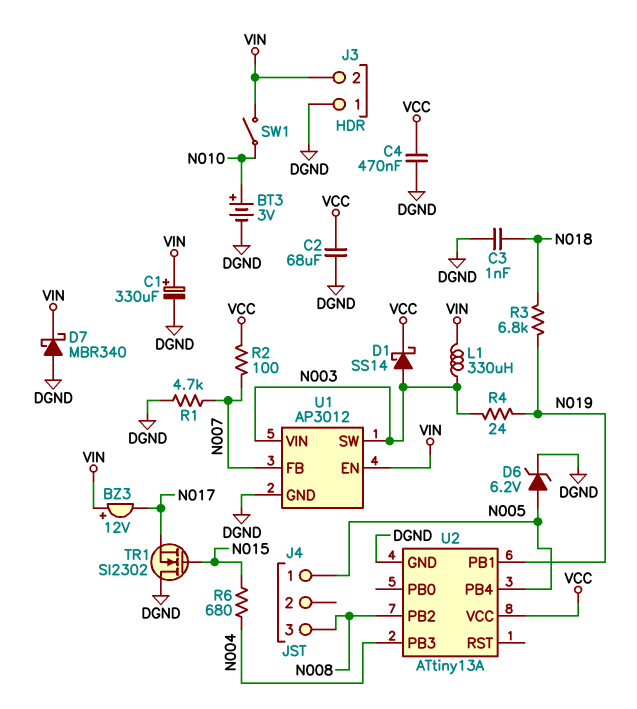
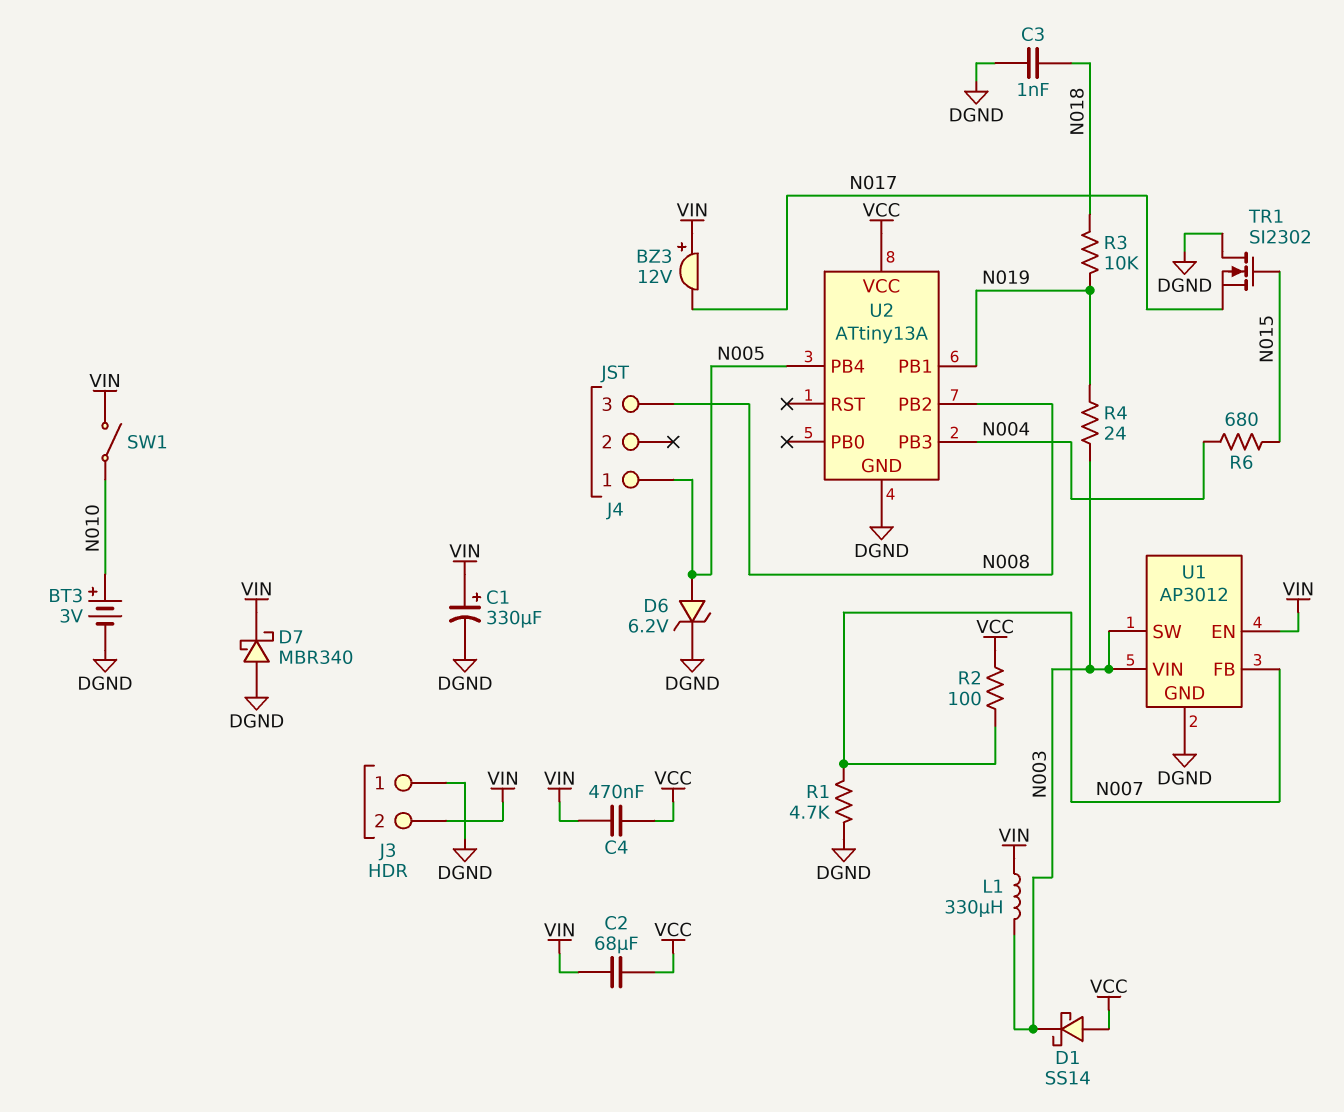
C2: 68uF (DGND, VCC) -> 68uF (VCC, VIN)
C4: 470nF (DGND, VCC) -> 470nF (VCC, VIN)
D1: schottky SS14 (A N003, K VCC) -> schottky SS14 (A VCC, K N003)
R3: 6.8k (N018, N019) -> 10k (N018, N019)

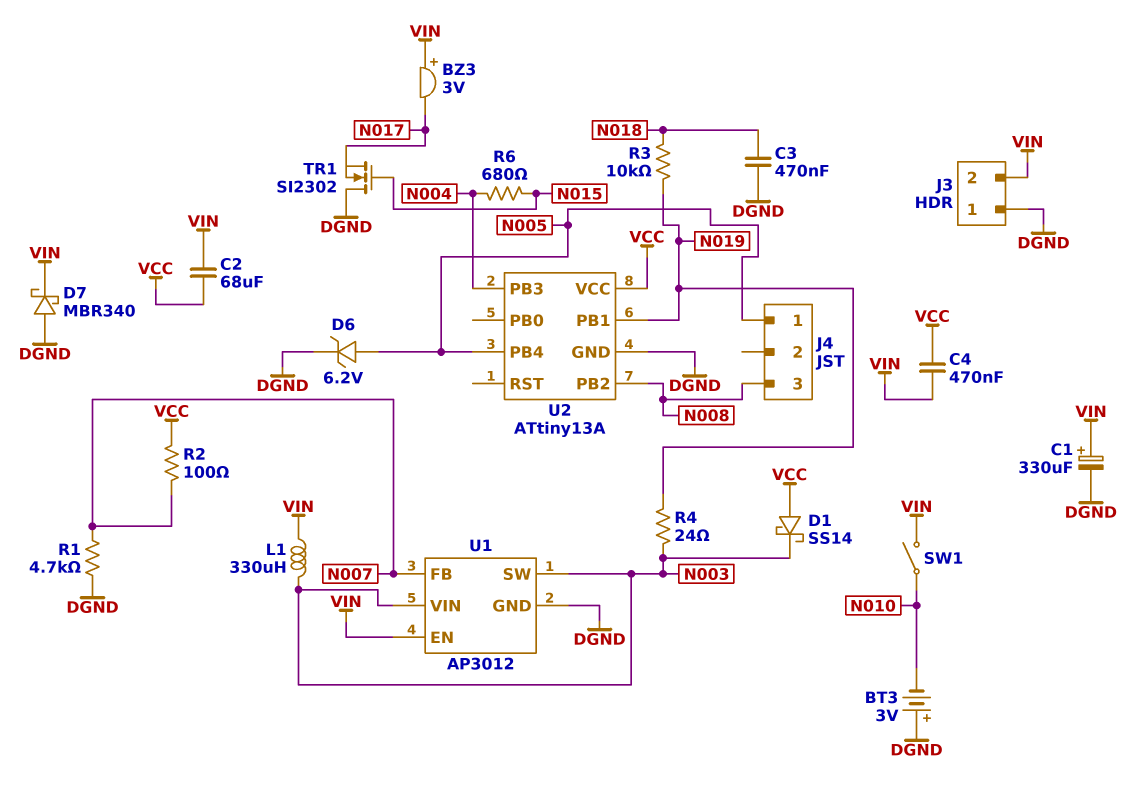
BT3: 3V (plus N010, minus DGND) -> 3V (plus DGND, minus N010)
BZ3: buzzer 12V (plus VIN, minus N017) -> buzzer 3V (plus VIN, minus N017)
C3: 1nF (DGND, N018) -> 470nF (DGND, N018)

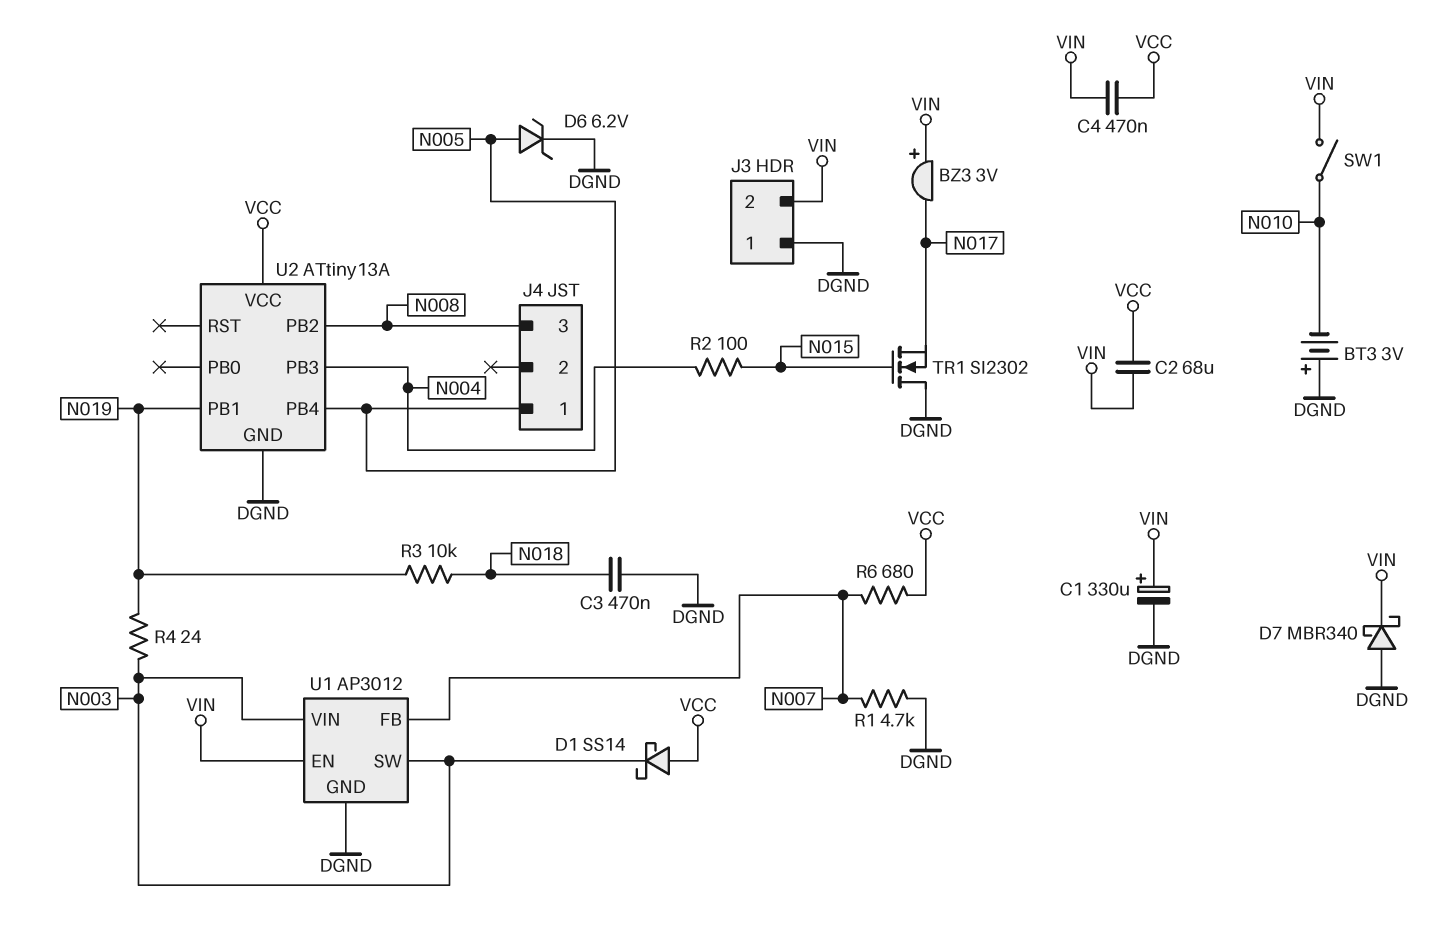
L1: 330uH (N003, VIN) -> none
R2: 100 (N007, VCC) -> 100 (N004, N015)
R6: 680 (N004, N015) -> 680 (N007, VCC)

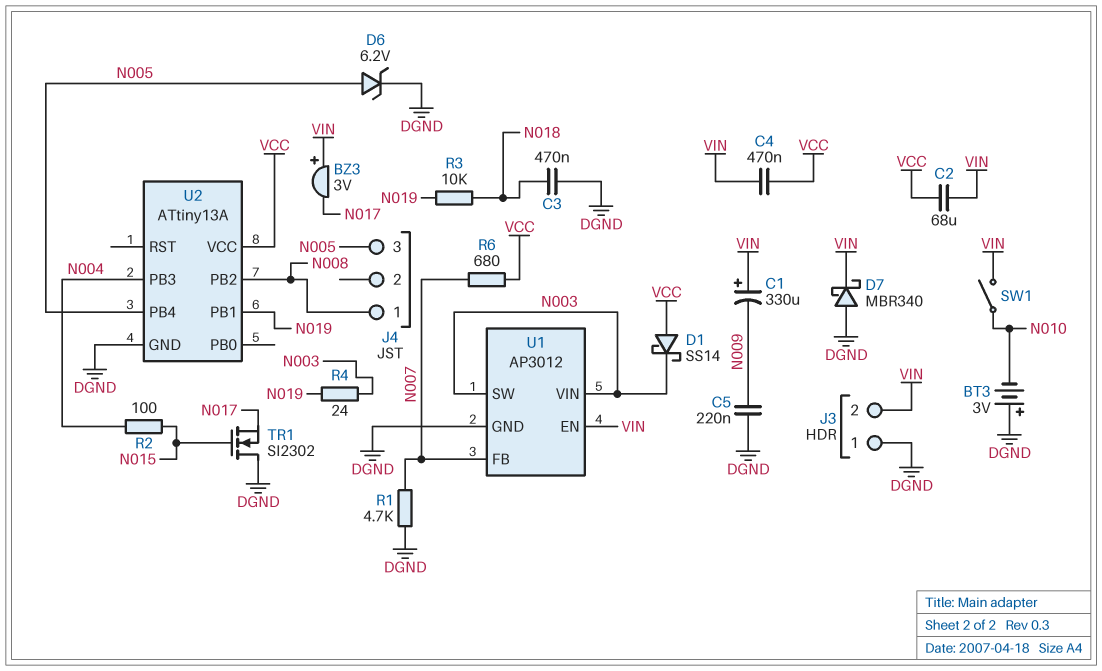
C1: 330uF (plus VIN, minus DGND) -> 330uF (plus VIN, minus N009)
C5: none -> 220nF (DGND, N009)
J4 pin 1: N005 -> N008
J4 pin 3: N008 -> N005

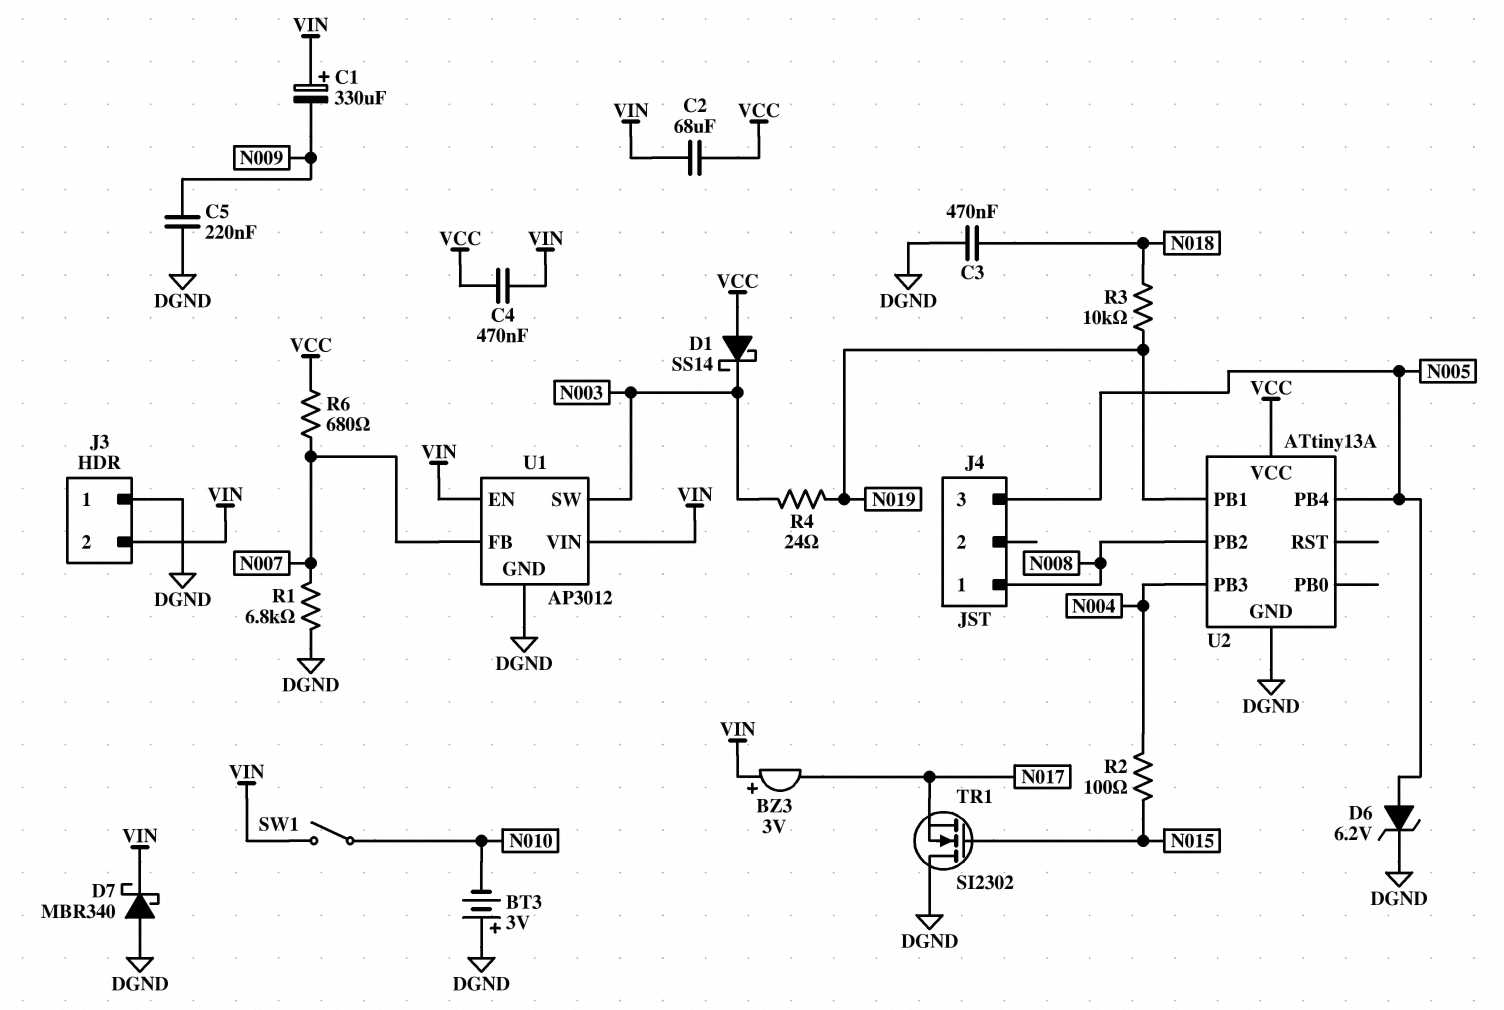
R1: 4.7k (DGND, N007) -> 6.8k (DGND, N007)
U1 pin VIN: N003 -> VIN

